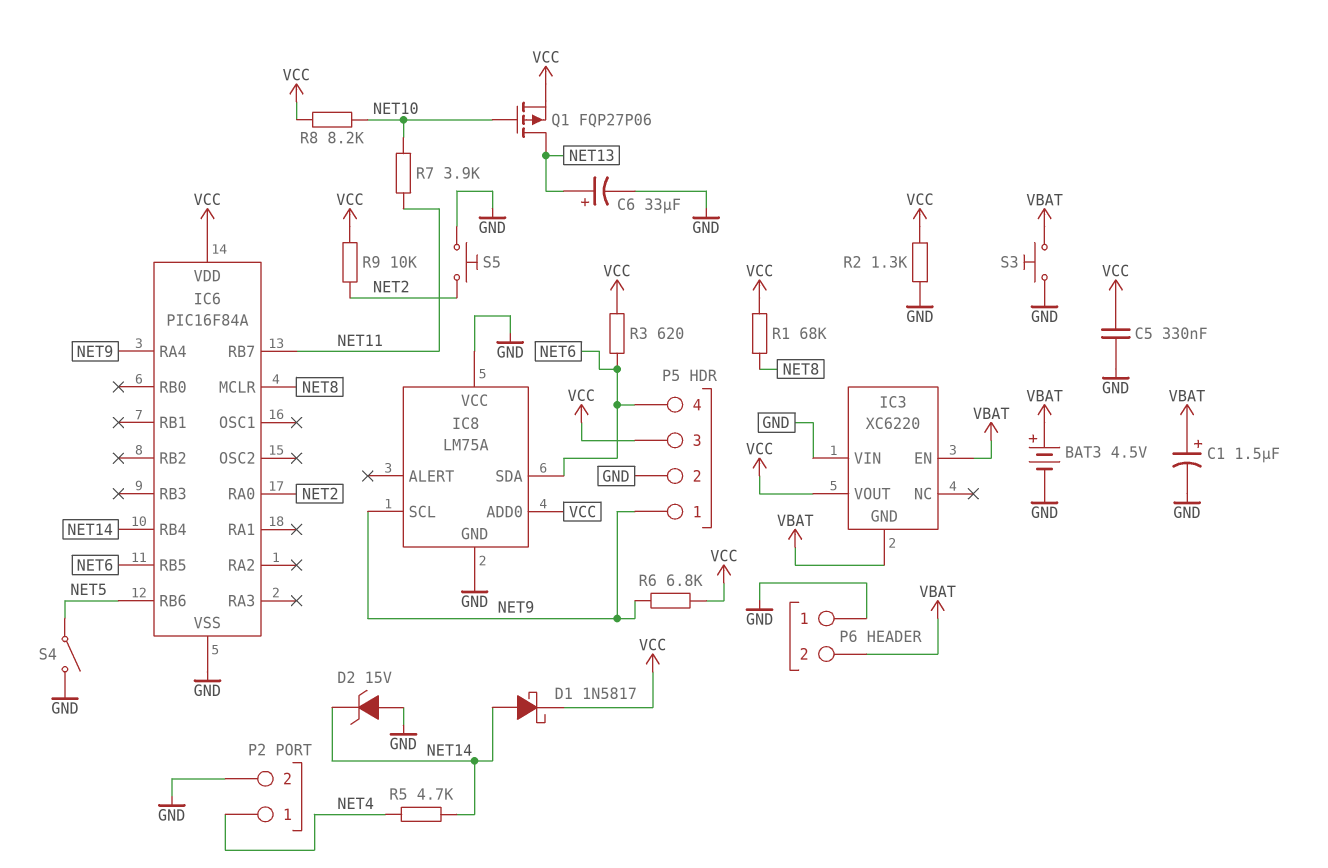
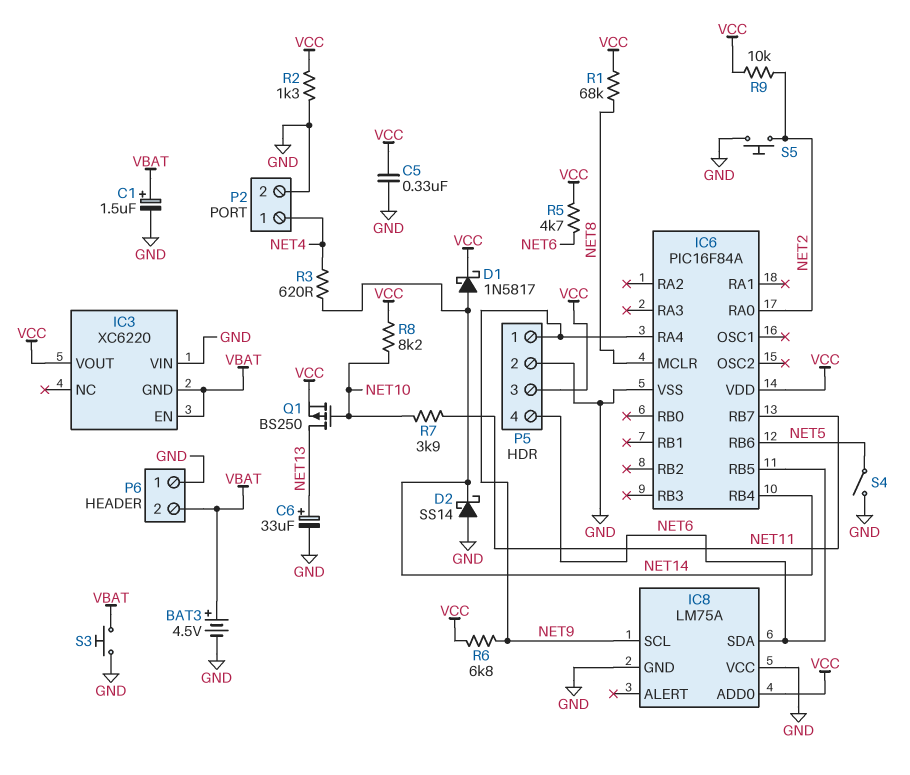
D2: zener 15V (A GND, K NET14) -> schottky SS14 (A GND, K NET14)
Q1: PMOS FQP27P06 (G NET10, D NET13, S VCC) -> PMOS BS250 (G NET10, D NET13, S VCC)
R3: 620 (NET6, VCC) -> 620 (NET4, NET14)
R5: 4.7k (NET4, NET14) -> 4.7k (NET6, VCC)

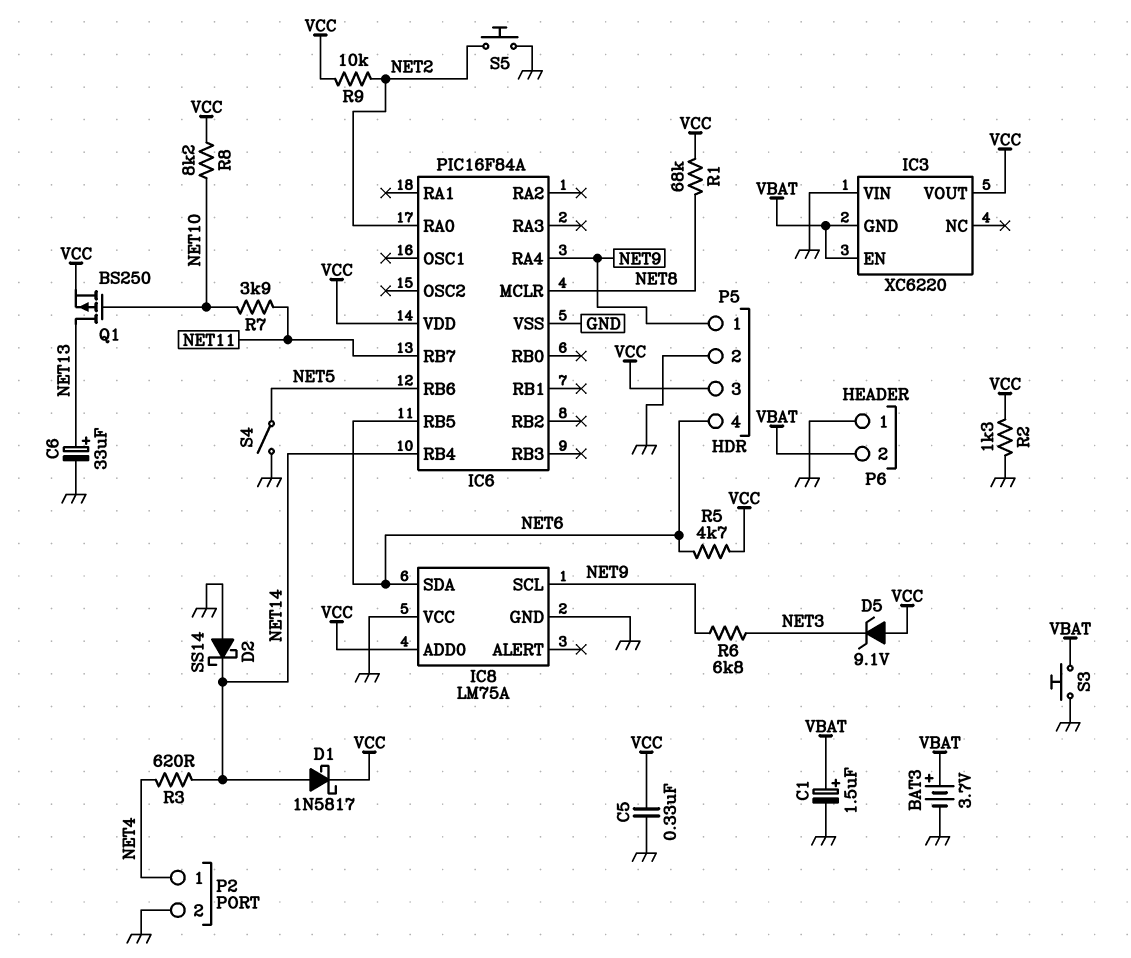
BAT3: 4.5V (plus VBAT, minus GND) -> 3.7V (plus VBAT, minus GND)
D5: none -> zener 9.1V (A VCC, K NET3)
R6: 6.8k (NET9, VCC) -> 6.8k (NET3, NET9)

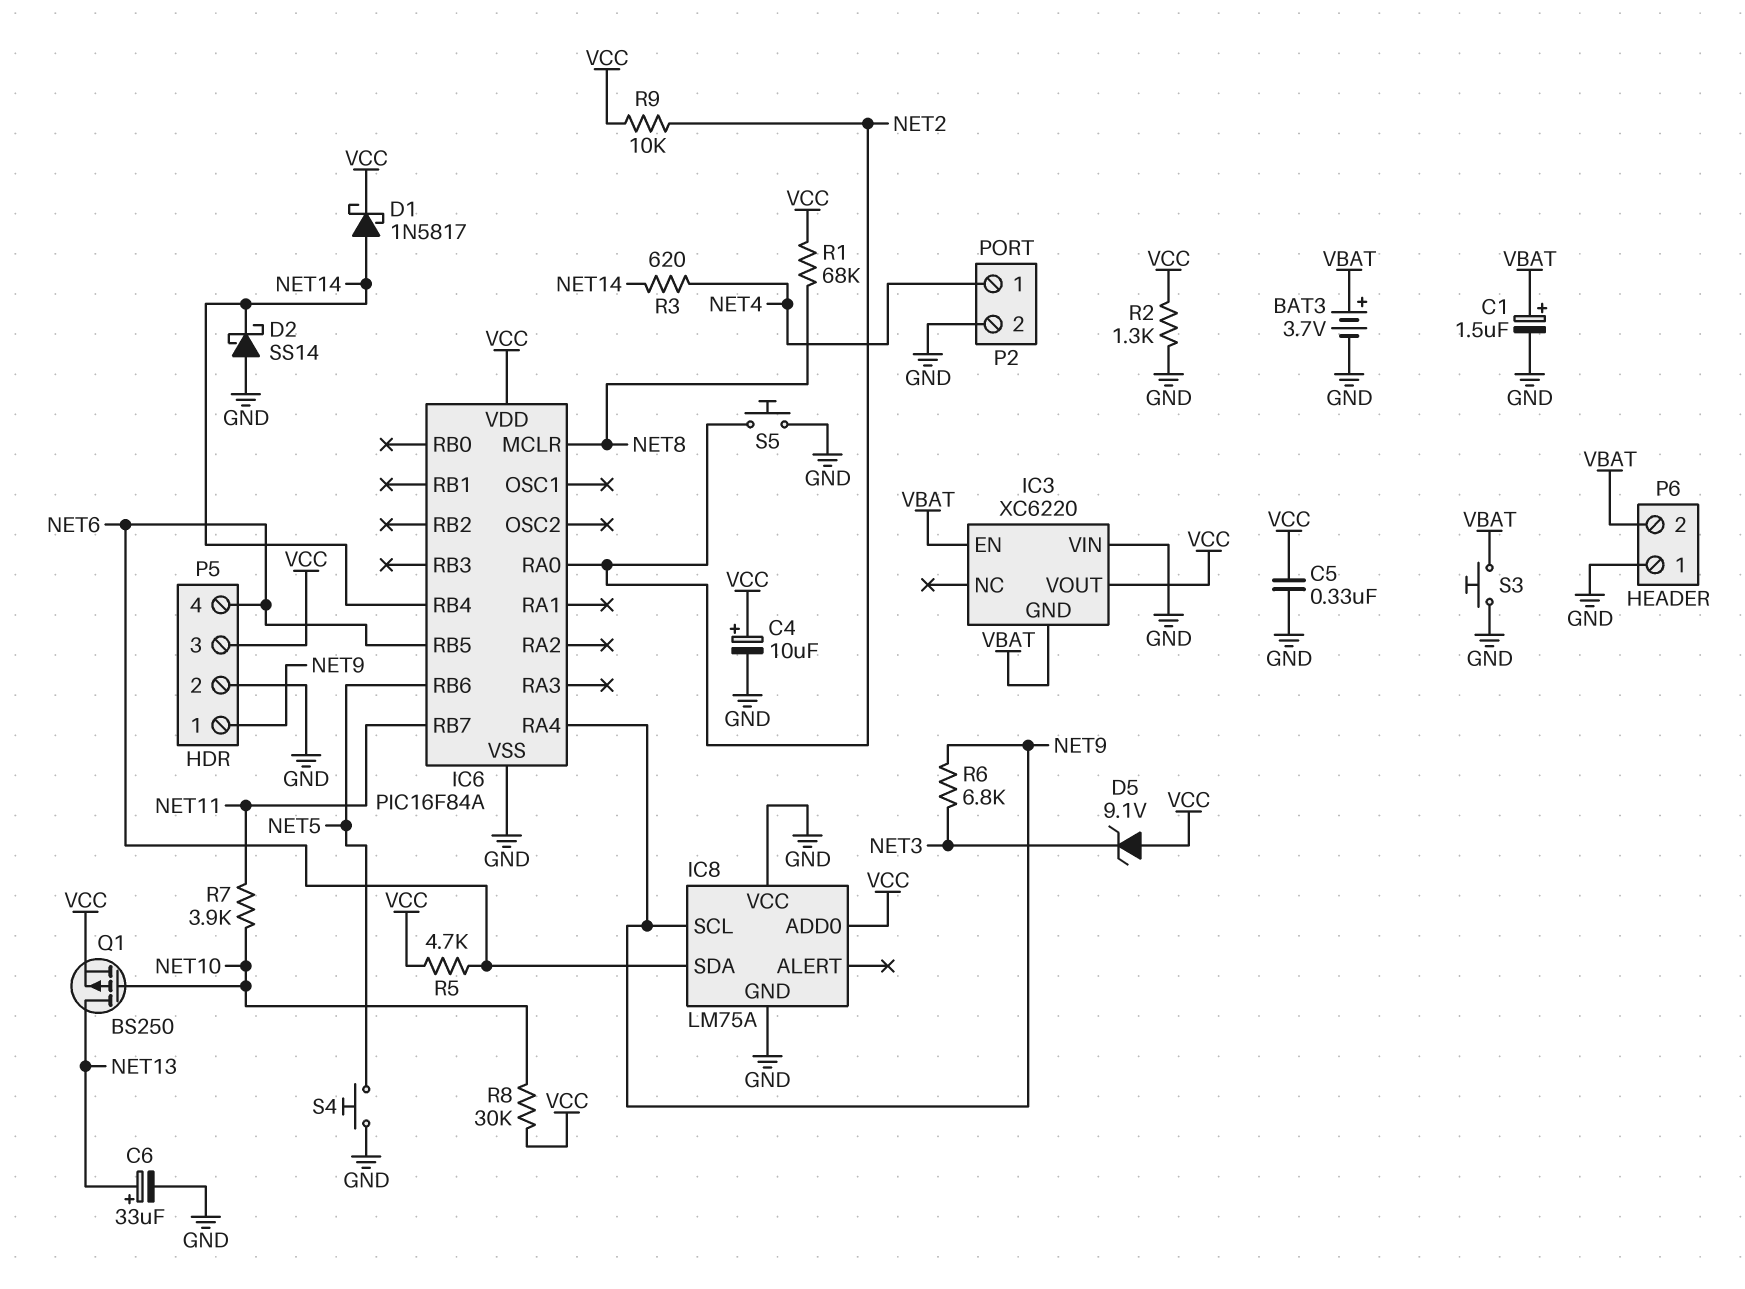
C4: none -> 10uF (plus VCC, minus GND)
R8: 8.2k (NET10, VCC) -> 30k (NET10, VCC)
S4: switch (GND, NET5) -> button (GND, NET5)

